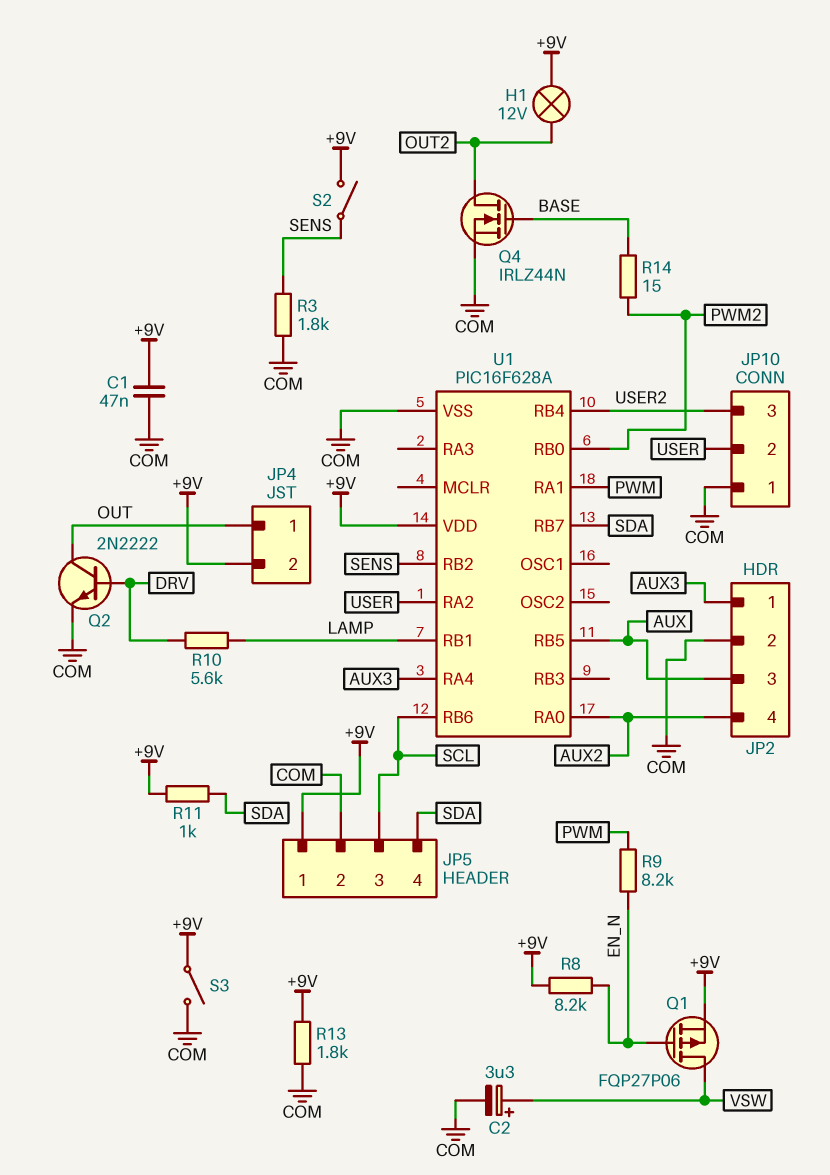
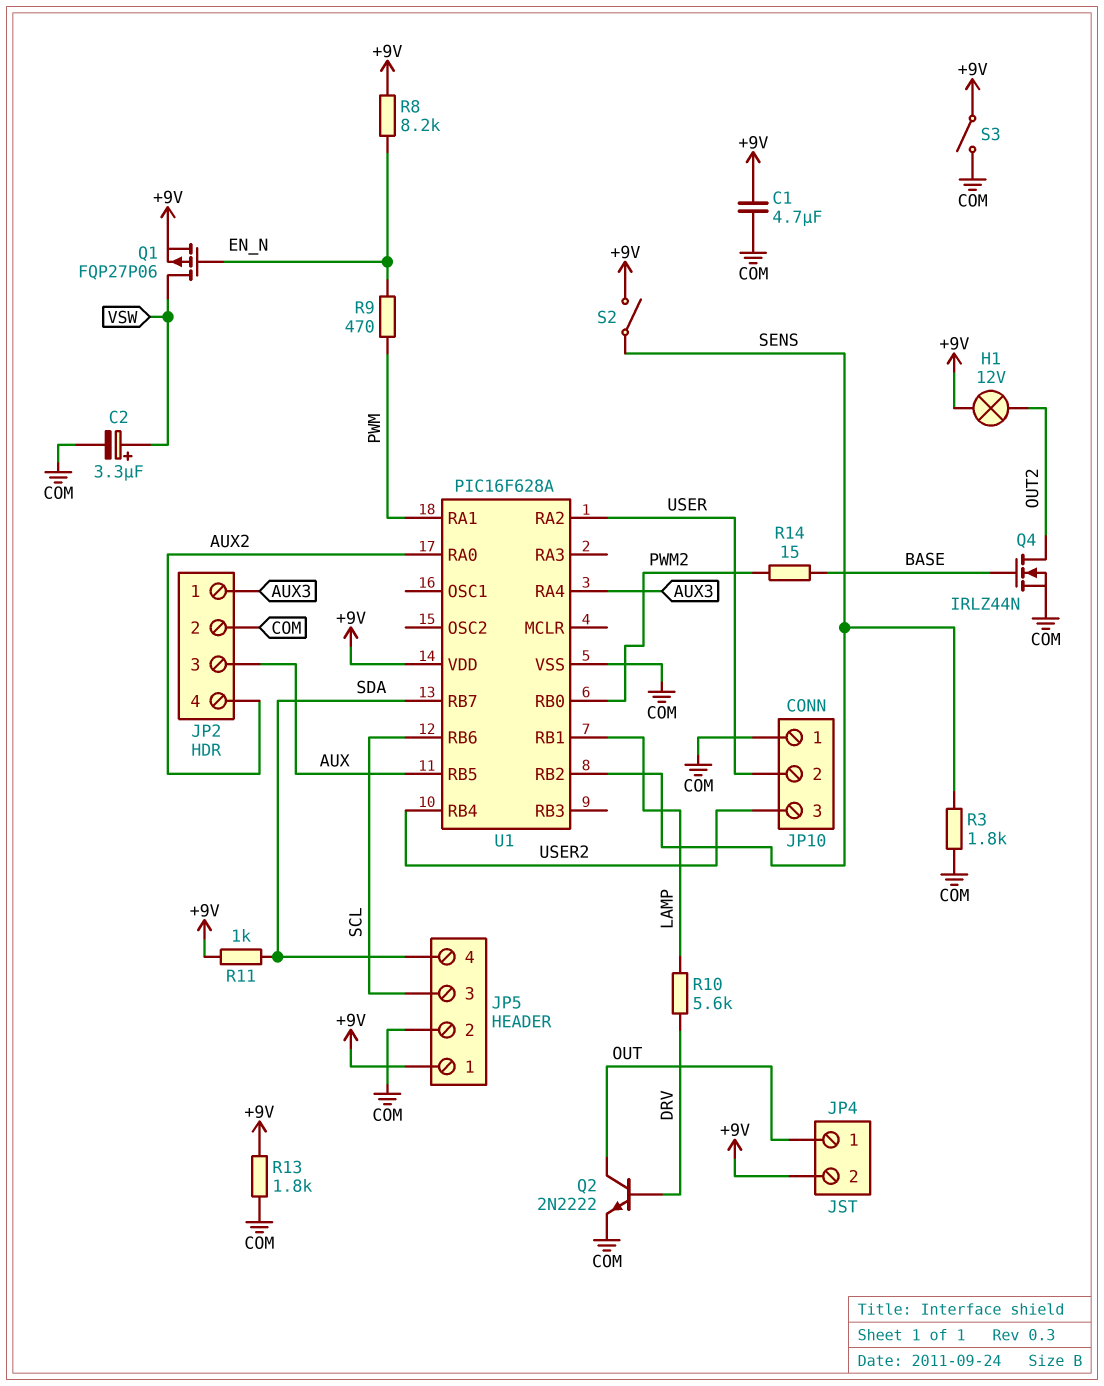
C1: 47nF (+9V, COM) -> 4.7uF (+9V, COM)
R9: 8.2k (EN_N, PWM) -> 470 (EN_N, PWM)

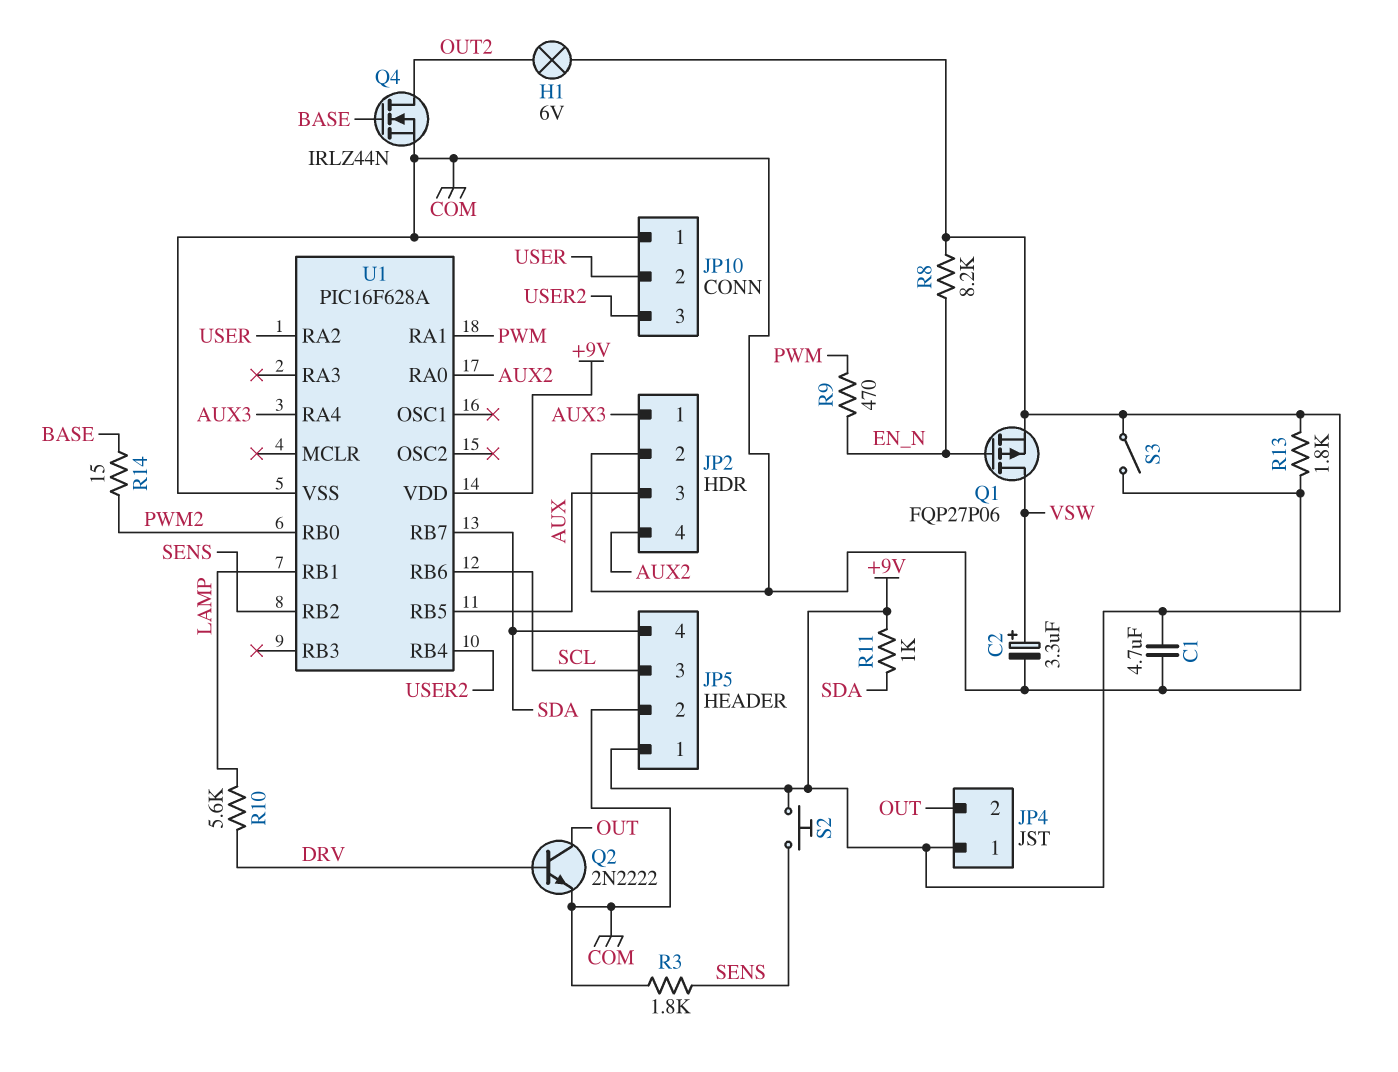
H1: lamp 12V (+9V, OUT2) -> lamp 6V (+9V, OUT2)
JP4 pin 1: OUT -> +9V
JP4 pin 2: +9V -> OUT
S2: switch (+9V, SENS) -> button (+9V, SENS)

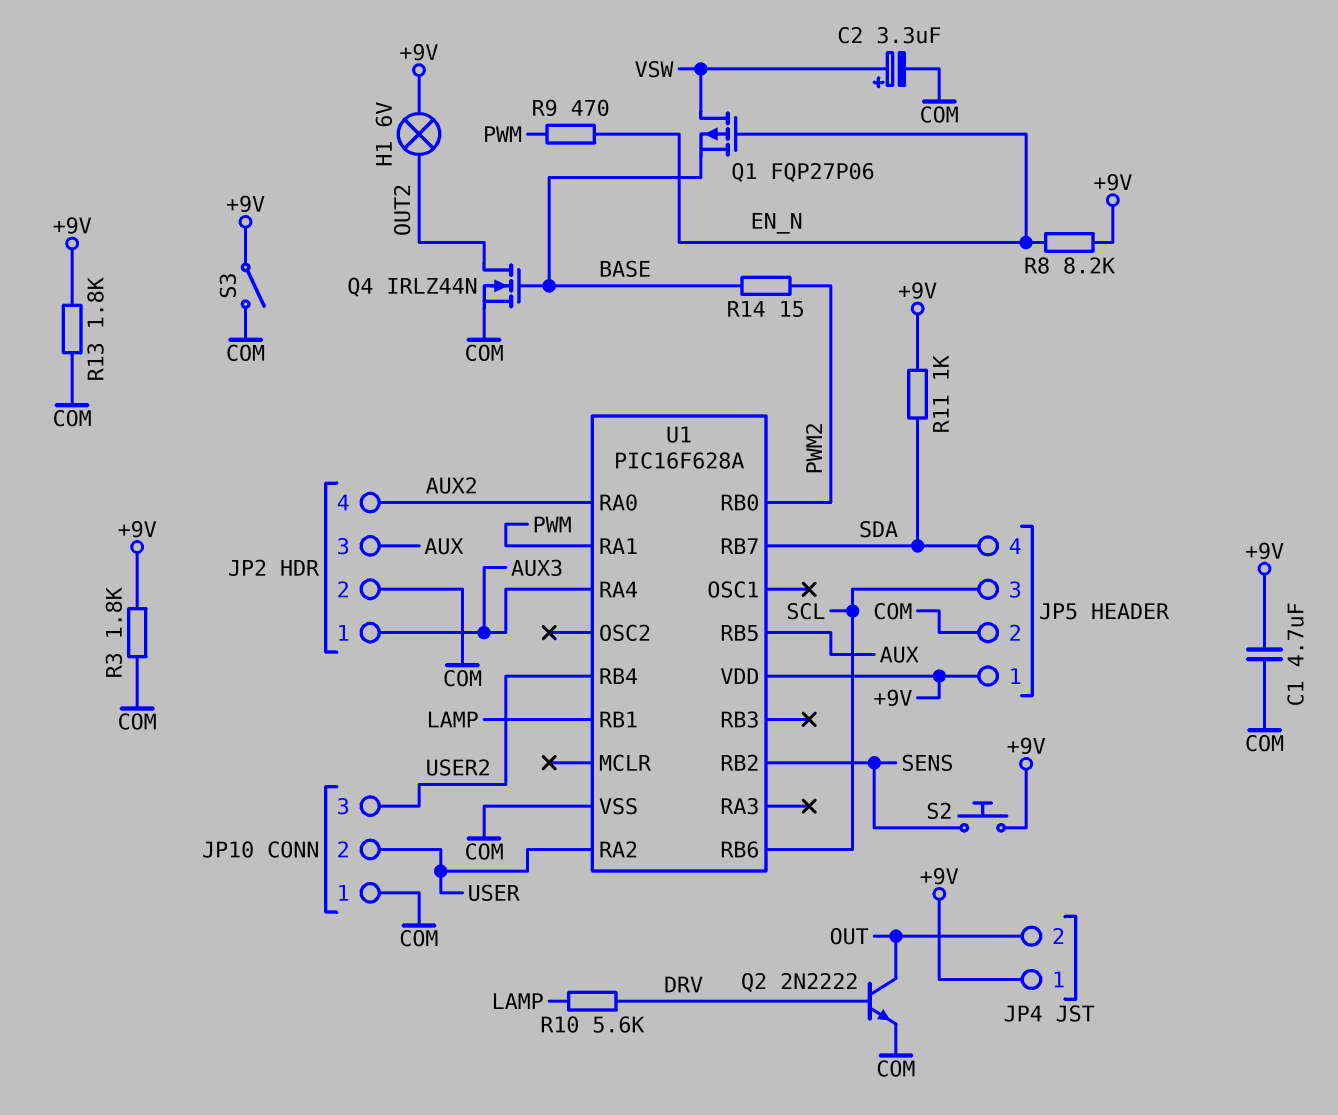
Q1: PMOS FQP27P06 (G EN_N, D VSW, S +9V) -> PMOS FQP27P06 (G EN_N, D VSW, S BASE)
R3: 1.8k (COM, SENS) -> 1.8k (+9V, COM)

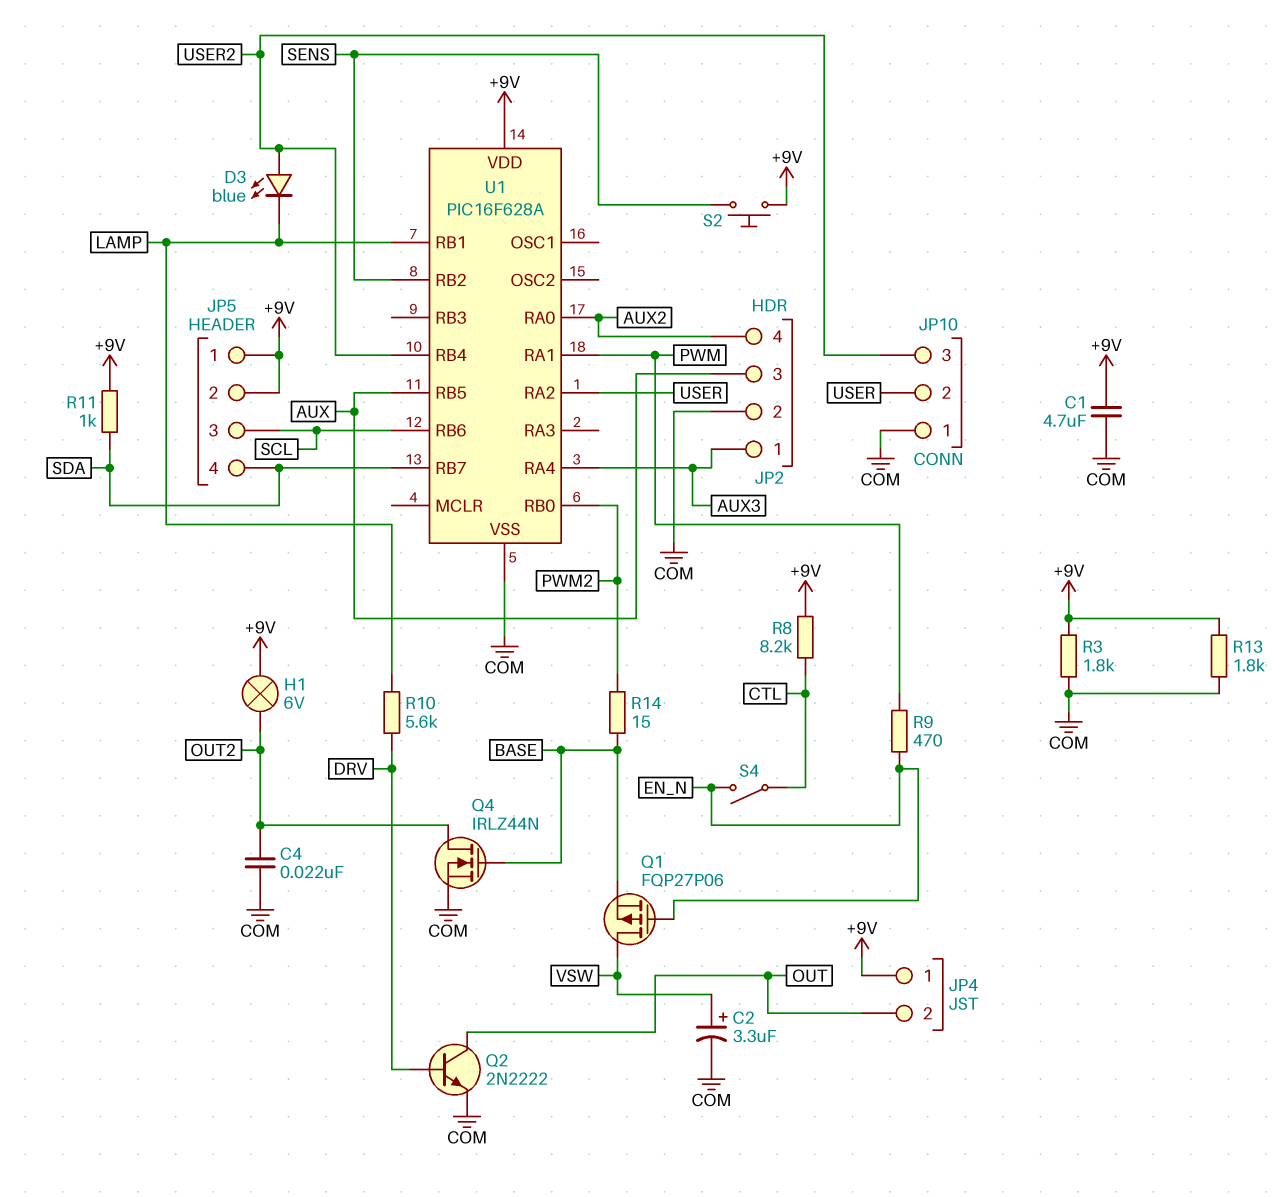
C4: none -> 22nF (COM, OUT2)
D3: none -> LED blue (A USER2, K LAMP)
JP5 pin 2: COM -> +9V
R8: 8.2k (+9V, EN_N) -> 8.2k (+9V, CTL)
S3: switch (+9V, COM) -> none
S4: none -> switch (CTL, EN_N)

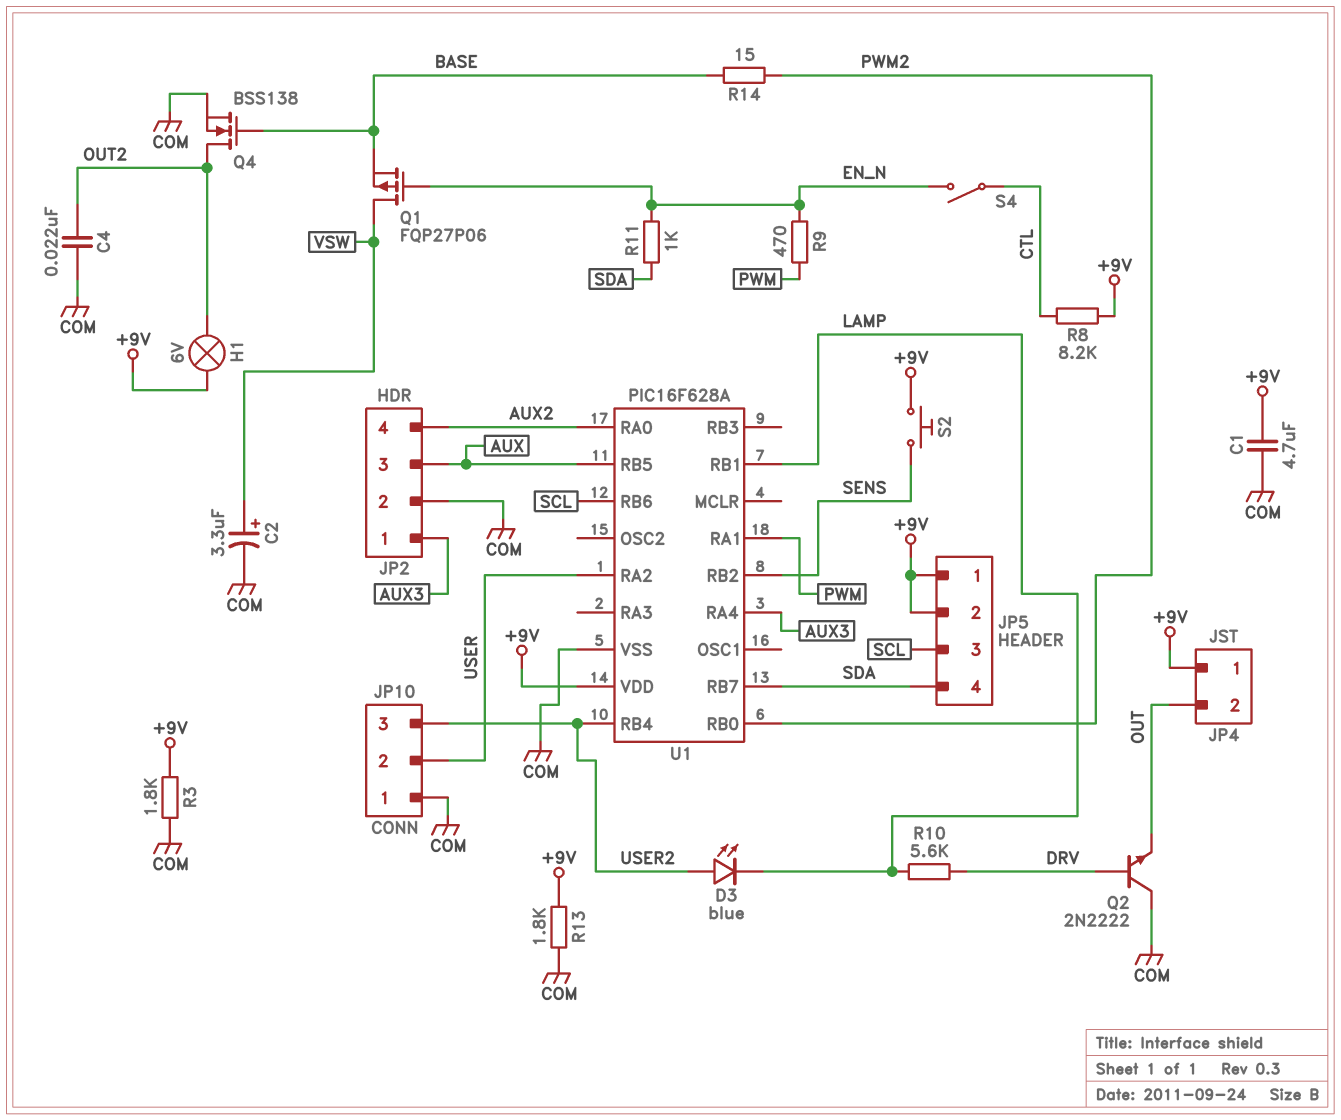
Q2: NPN 2N2222 (B DRV, C OUT, E COM) -> NPN 2N2222 (B DRV, C COM, E OUT)
Q4: NMOS IRLZ44N (G BASE, D OUT2, S COM) -> NMOS BSS138 (G BASE, D OUT2, S COM)
R11: 1k (+9V, SDA) -> 1k (EN_N, SDA)

